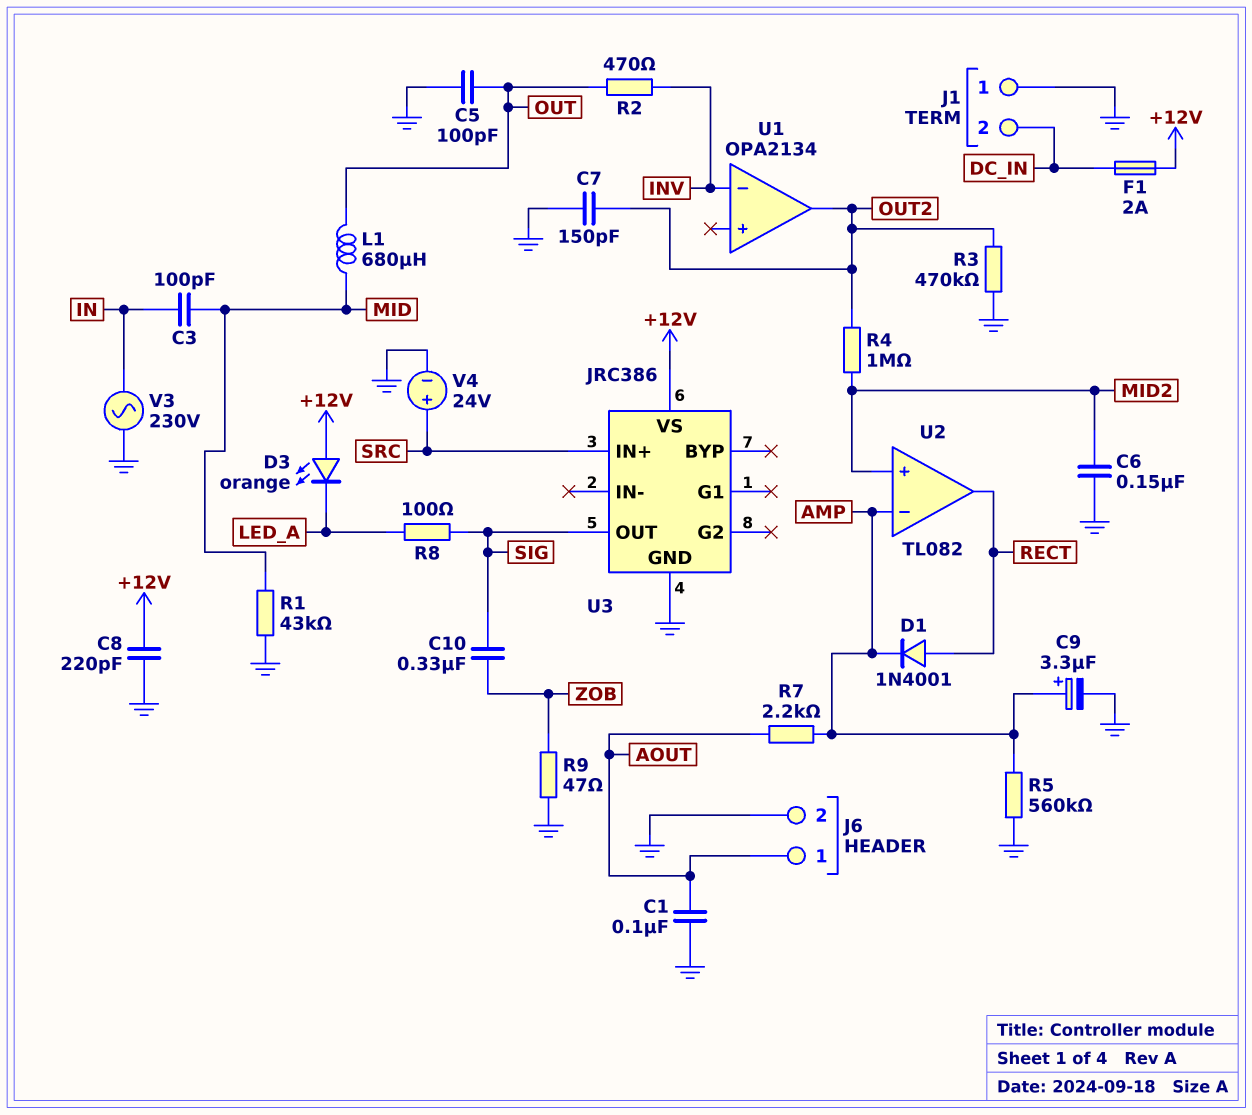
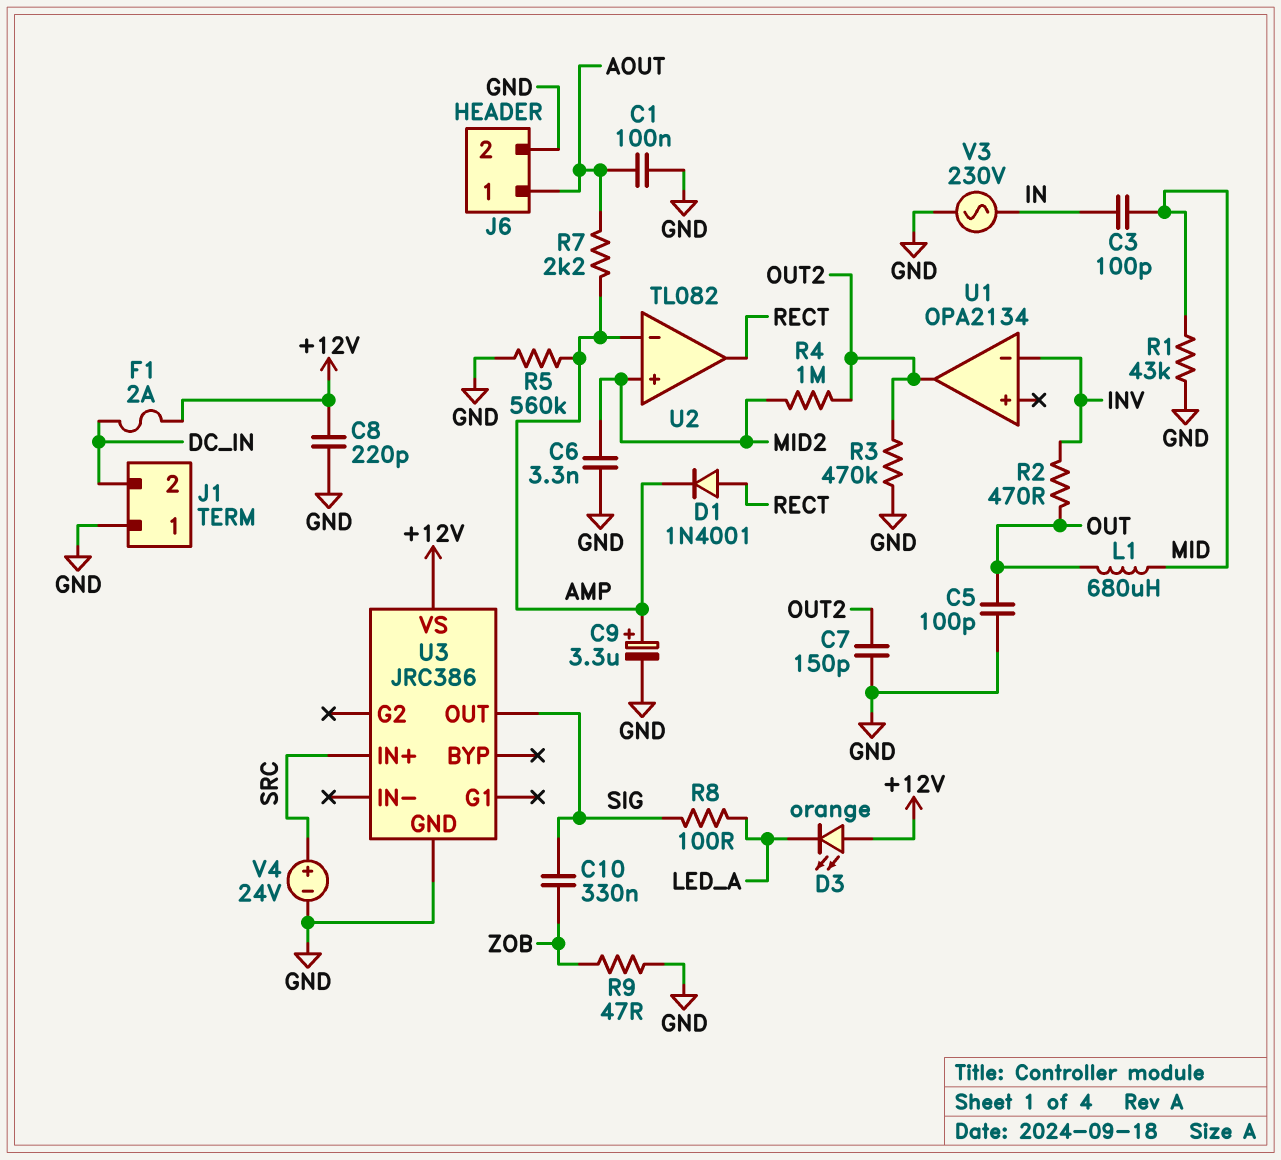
C6: 150nF (GND, MID2) -> 3.3nF (GND, MID2)

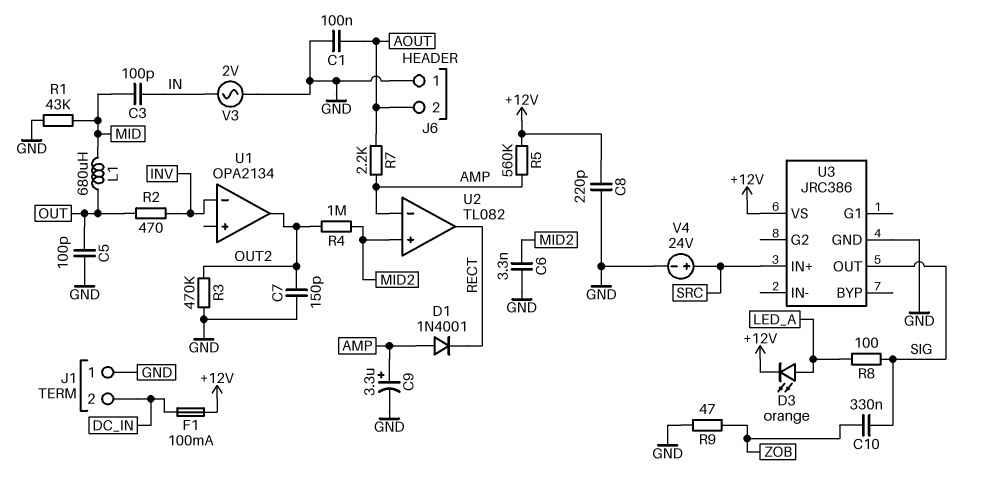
D1: diode 1N4001 (A RECT, K AMP) -> diode 1N4001 (A AMP, K RECT)
D3: LED orange (A +12V, K LED_A) -> LED orange (A LED_A, K +12V)
F1: 2A (+12V, DC_IN) -> 100mA (+12V, DC_IN)
J6 pin 1: AOUT -> GND
J6 pin 2: GND -> AOUT
R5: 560k (AMP, GND) -> 560k (+12V, AMP)
V3: AC 230V (GND, IN) -> AC 2V (GND, IN)

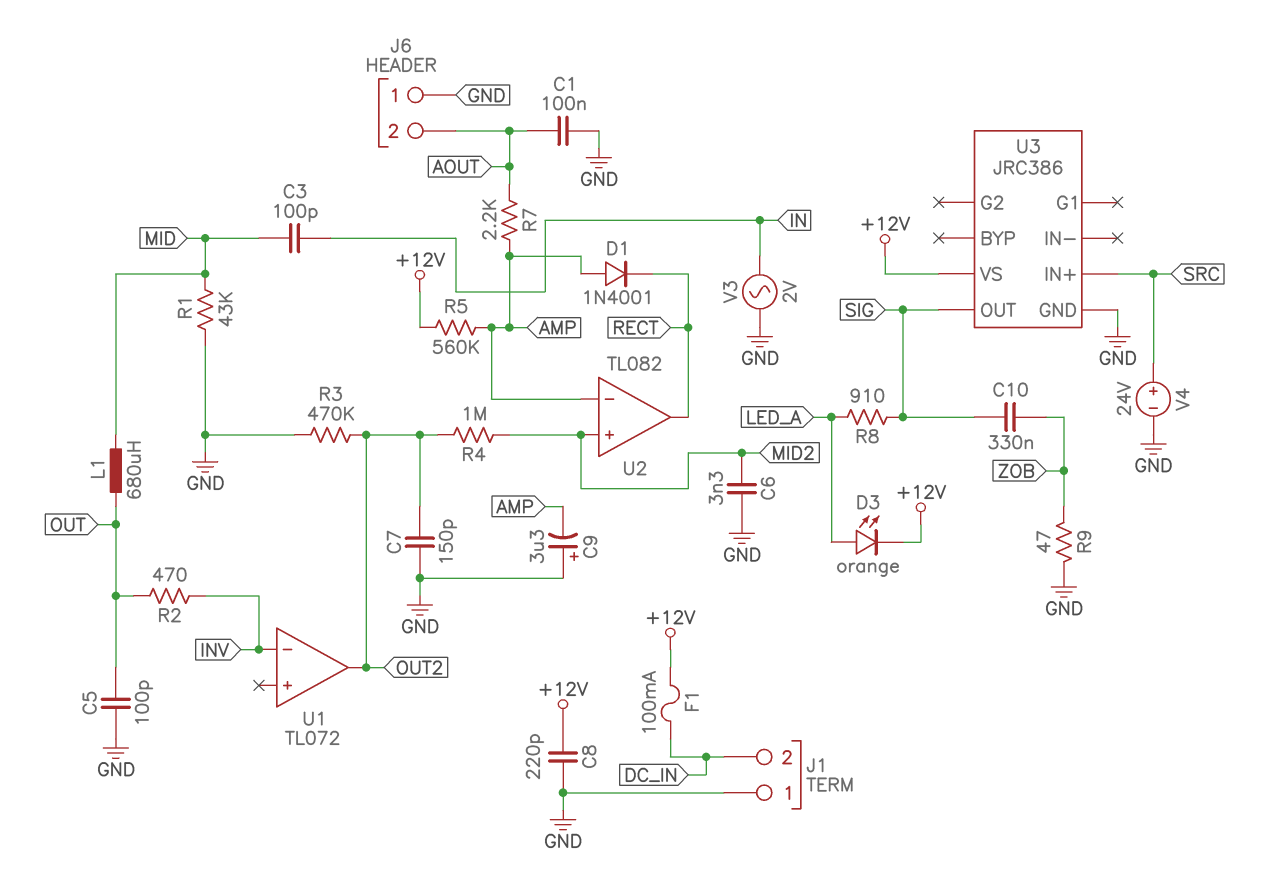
C9: 3.3uF (plus AMP, minus GND) -> 3.3uF (plus GND, minus AMP)
R8: 100 (LED_A, SIG) -> 910 (LED_A, SIG)
U1: OPA2134 -> TL072

